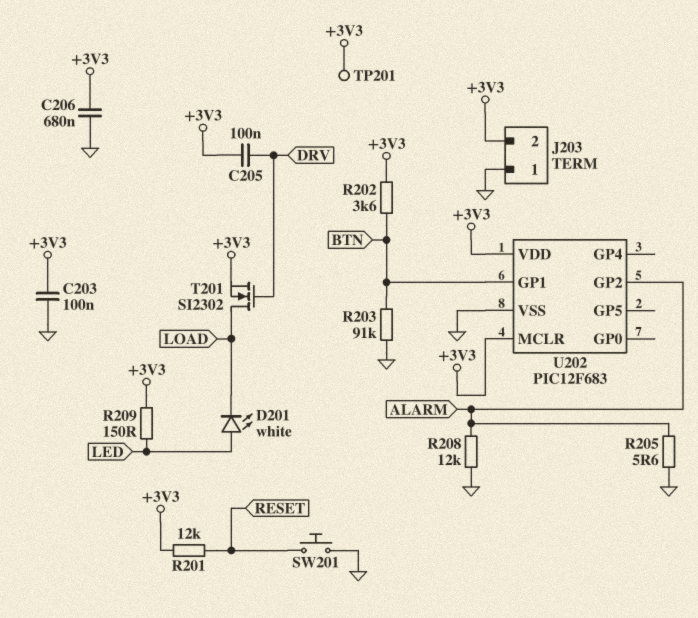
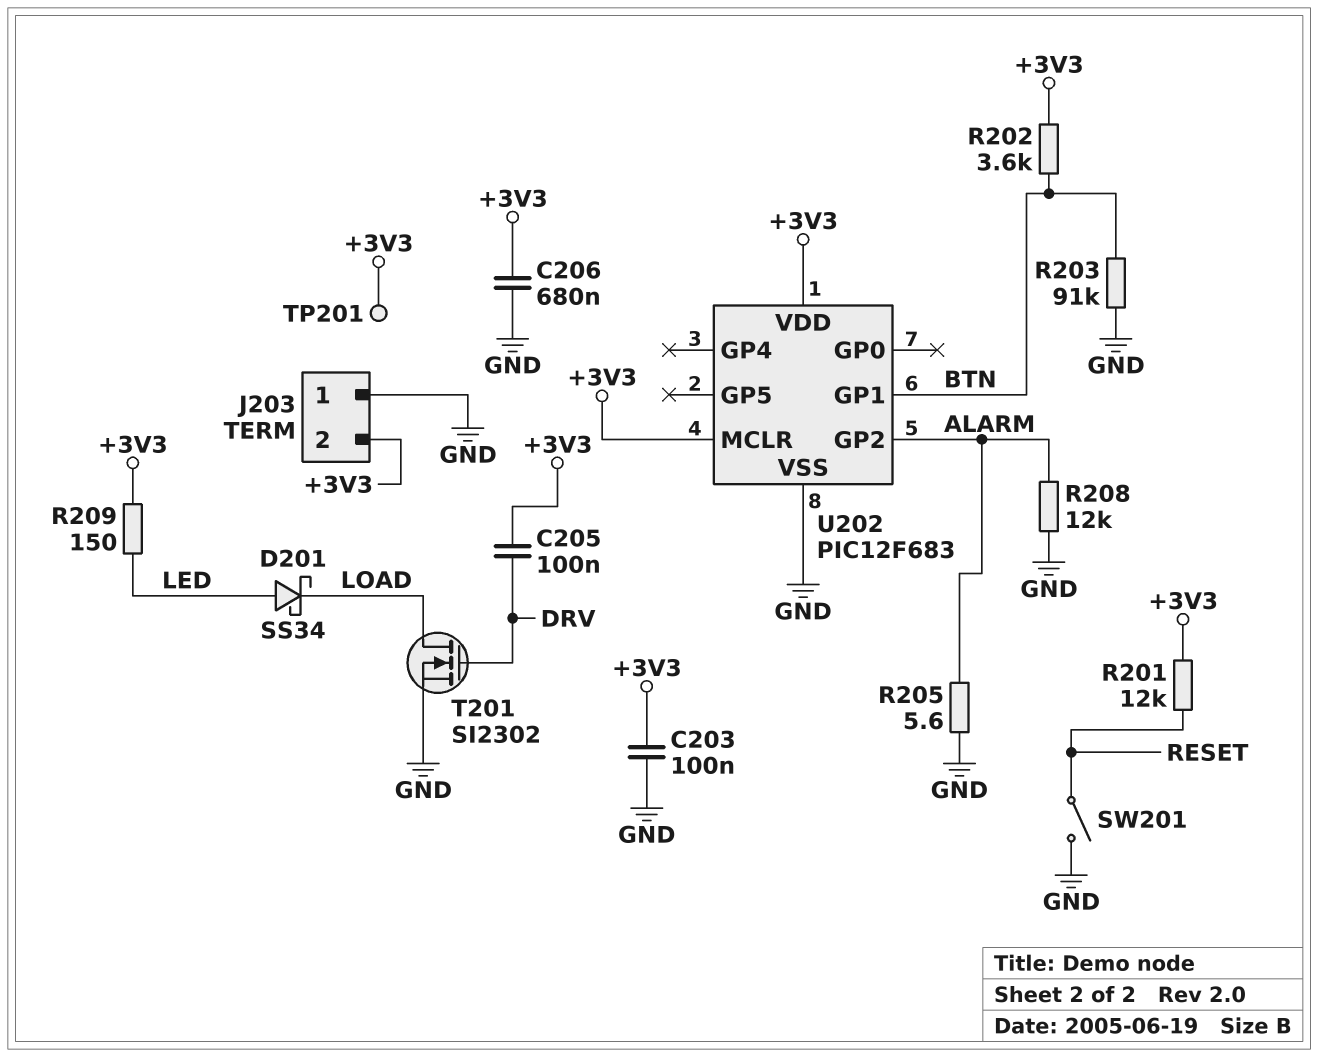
D201: LED white (A LED, K LOAD) -> schottky SS34 (A LED, K LOAD)
SW201: button (GND, RESET) -> switch (GND, RESET)
T201: NMOS SI2302 (G DRV, D LOAD, S +3V3) -> NMOS SI2302 (G DRV, D LOAD, S GND)

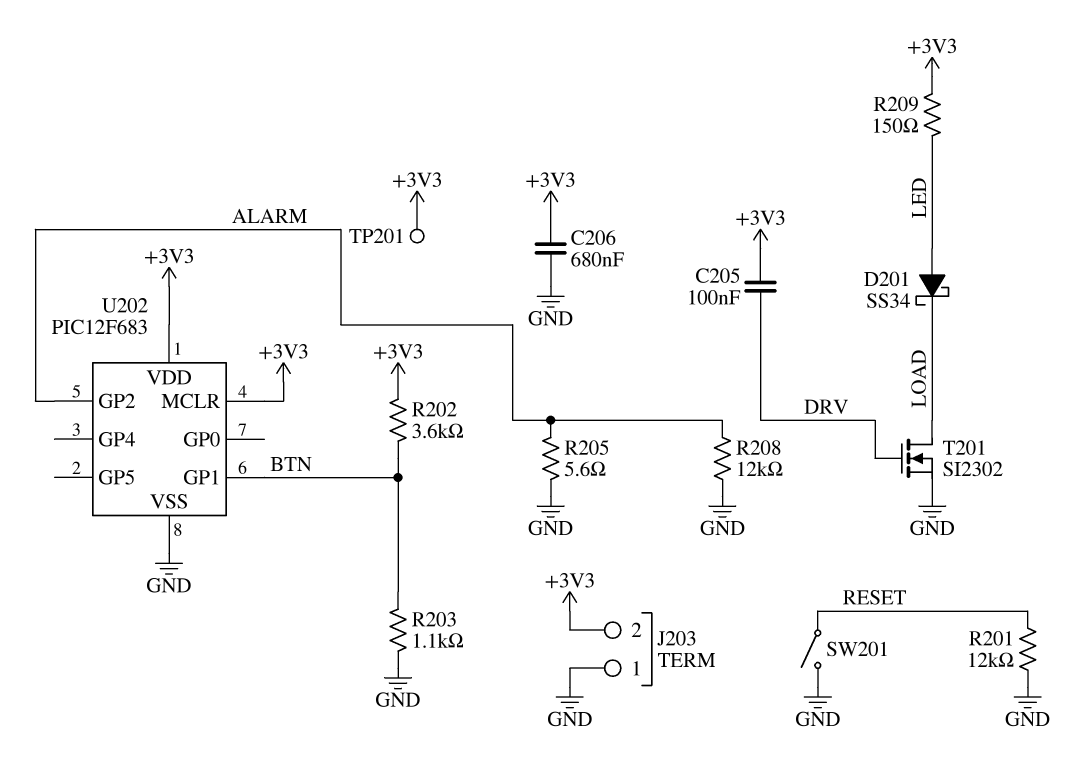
C203: 100nF (+3V3, GND) -> none
R201: 12k (+3V3, RESET) -> 12k (GND, RESET)
R203: 91k (BTN, GND) -> 1.1k (BTN, GND)

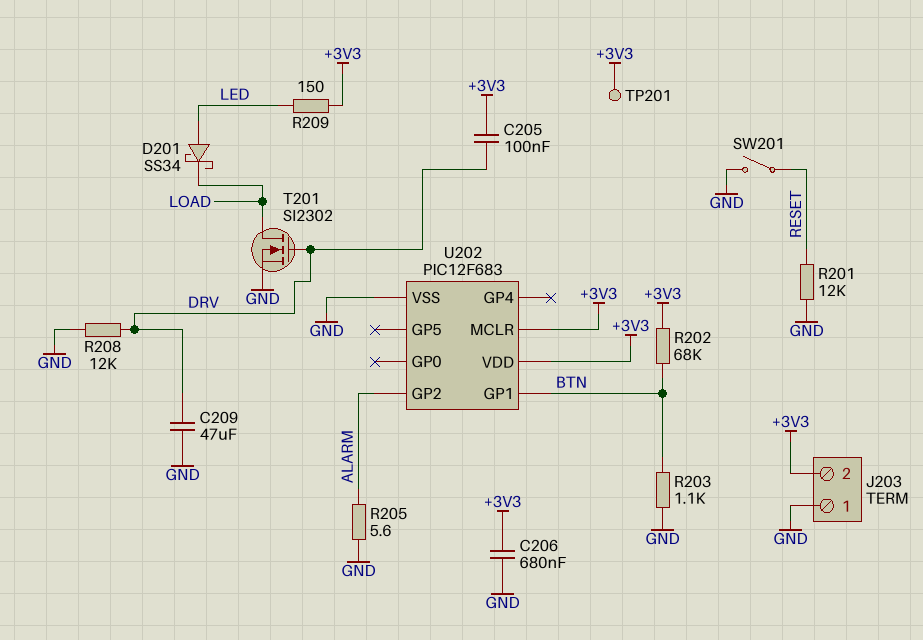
C209: none -> 47uF (DRV, GND)
R202: 3.6k (+3V3, BTN) -> 68k (+3V3, BTN)
R208: 12k (ALARM, GND) -> 12k (DRV, GND)

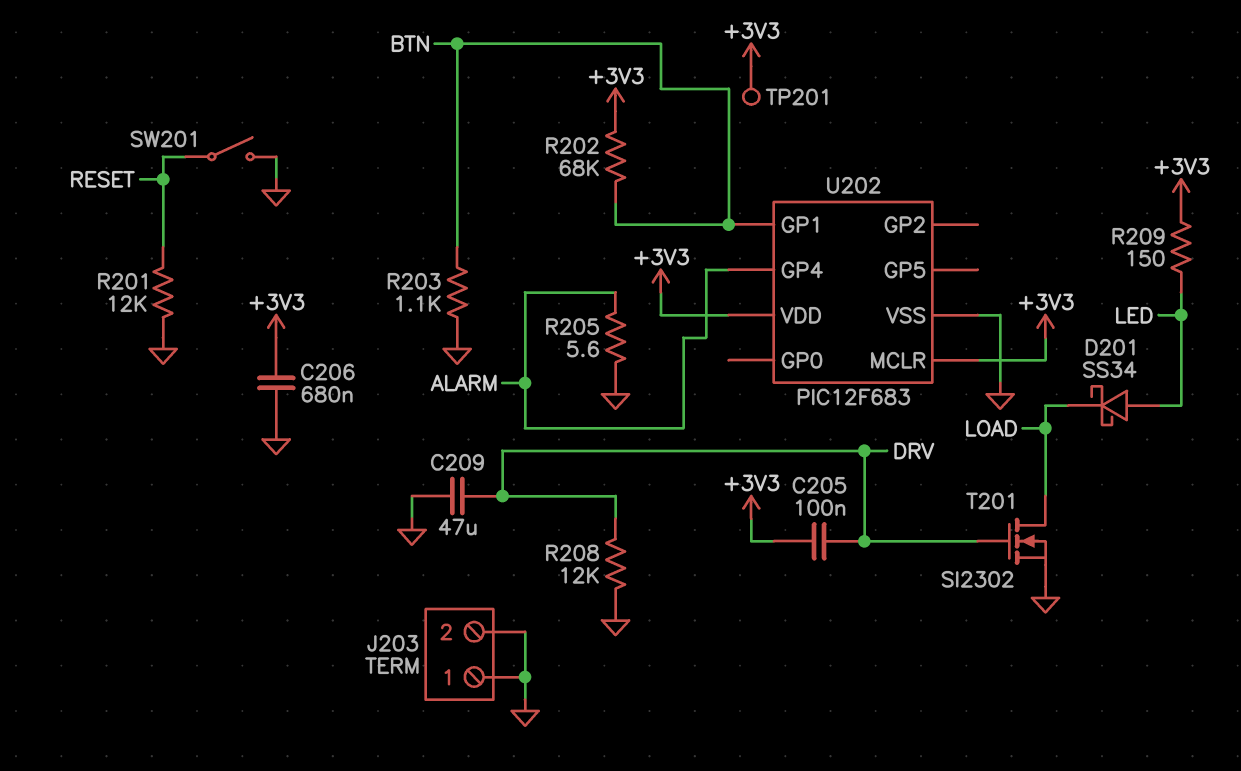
J203 pin 2: +3V3 -> GND
U202 pin GP2: ALARM -> none
U202 pin GP4: none -> ALARM

